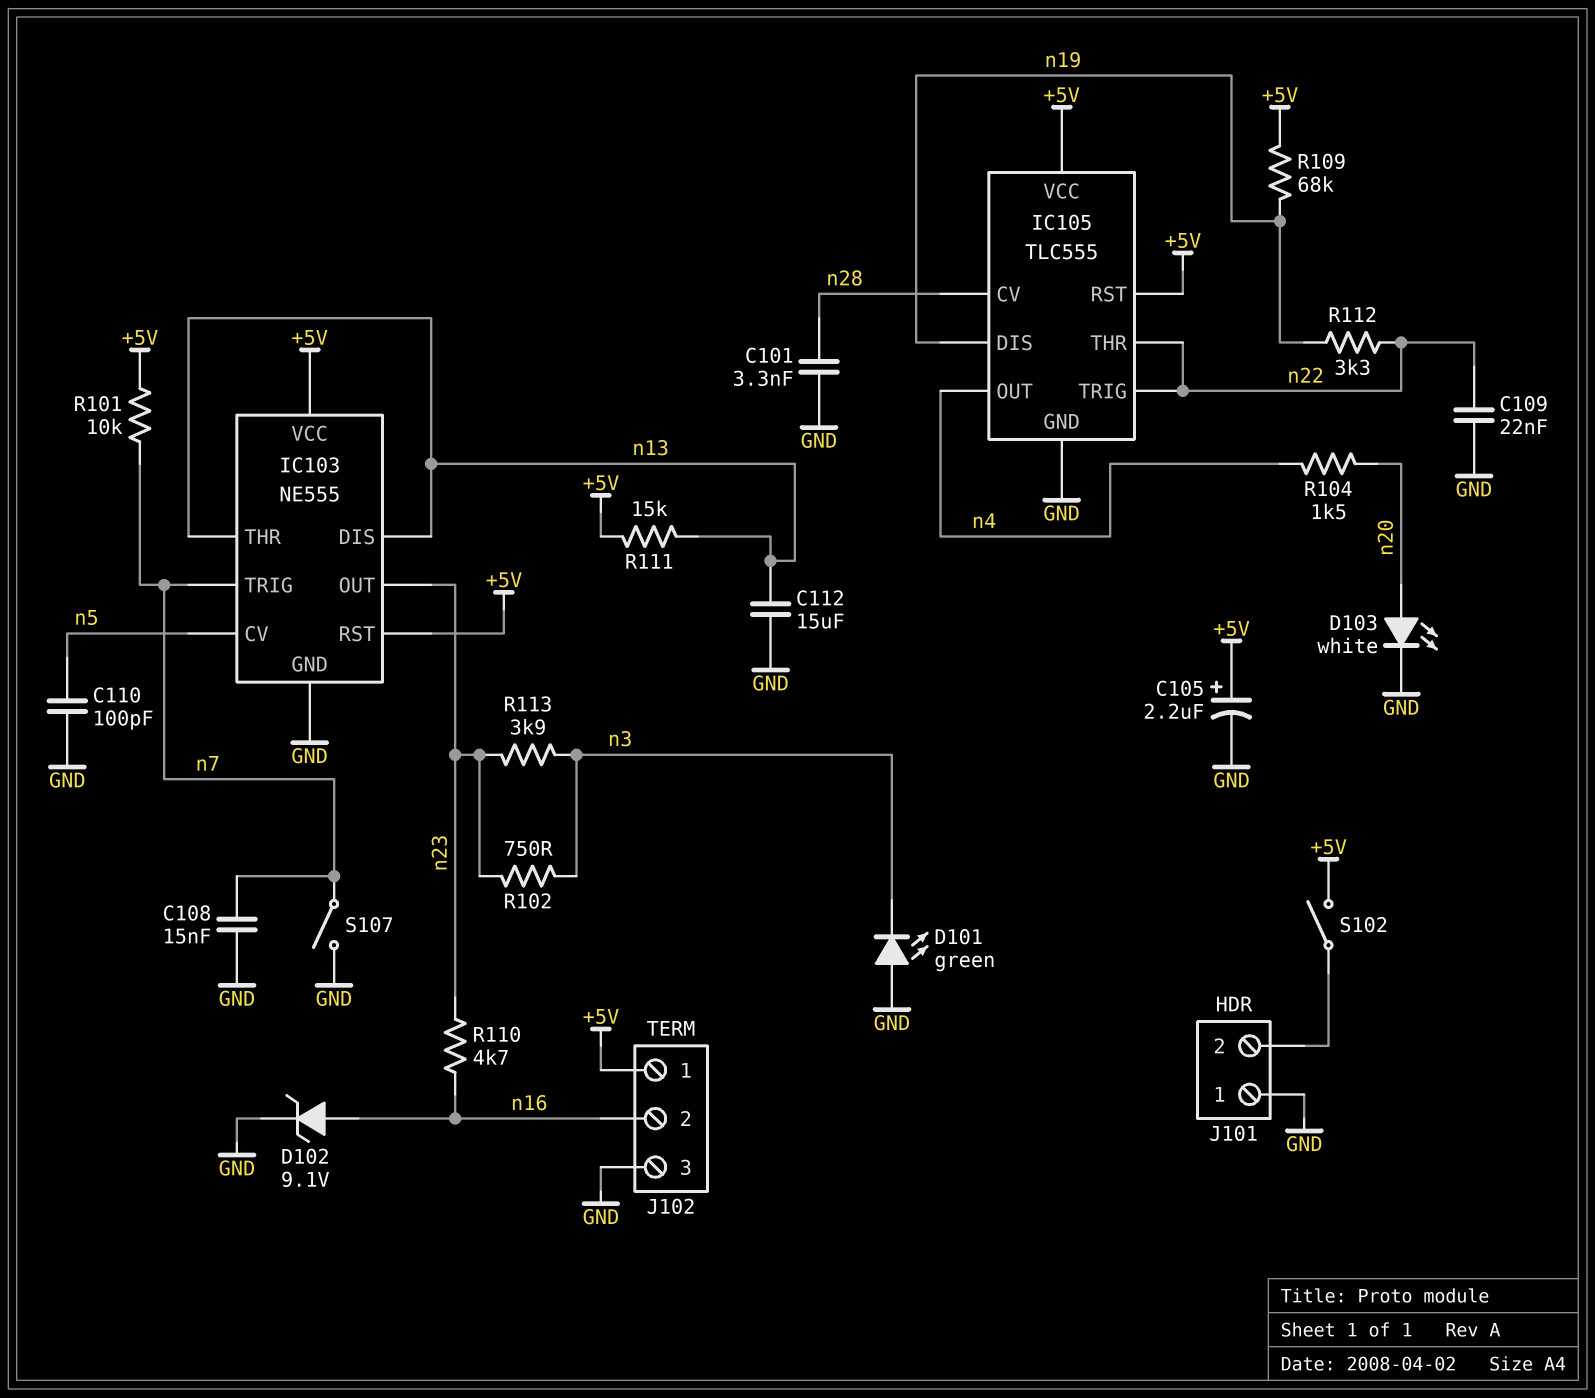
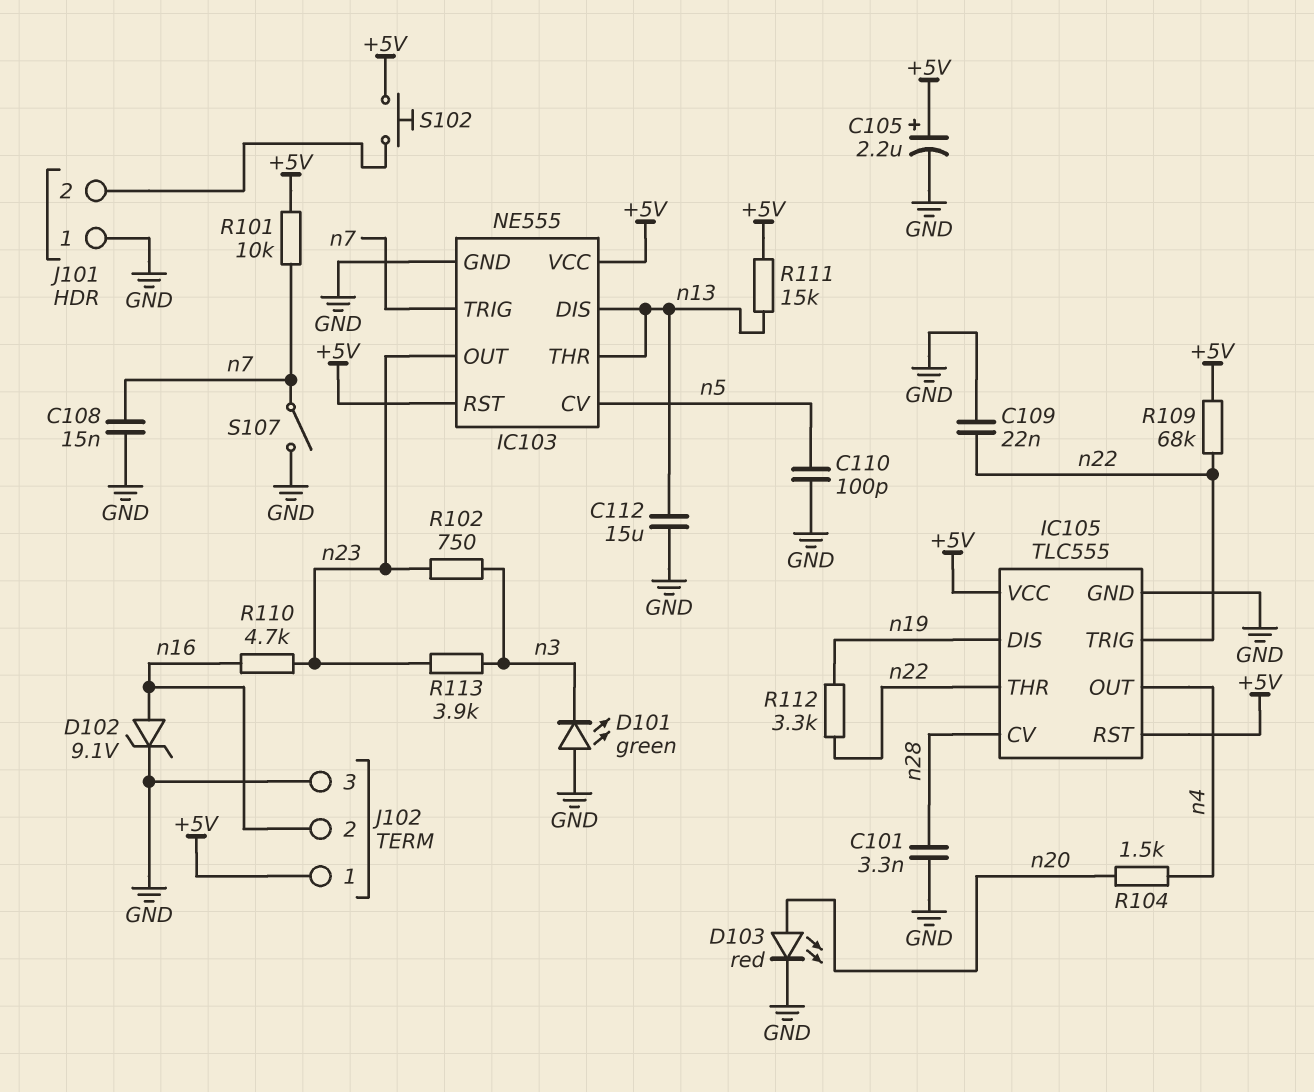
D103: LED white (A n20, K GND) -> LED red (A n20, K GND)
R109: 68k (+5V, n19) -> 68k (+5V, n22)
S102: switch (+5V, J101/2) -> button (+5V, J101/2)

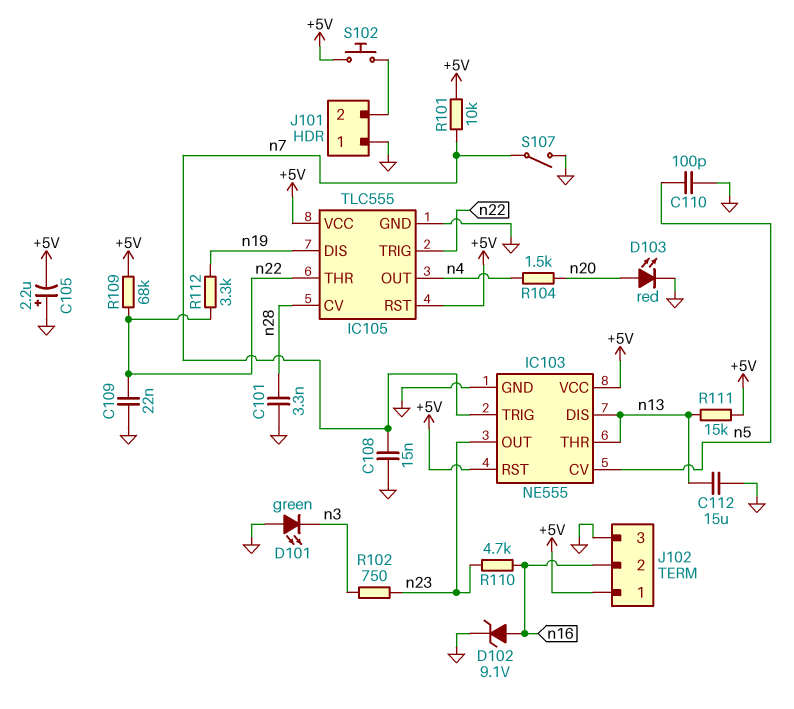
C105: 2.2uF (plus +5V, minus GND) -> 2.2uF (plus GND, minus +5V)
R113: 3.9k (n3, n23) -> none

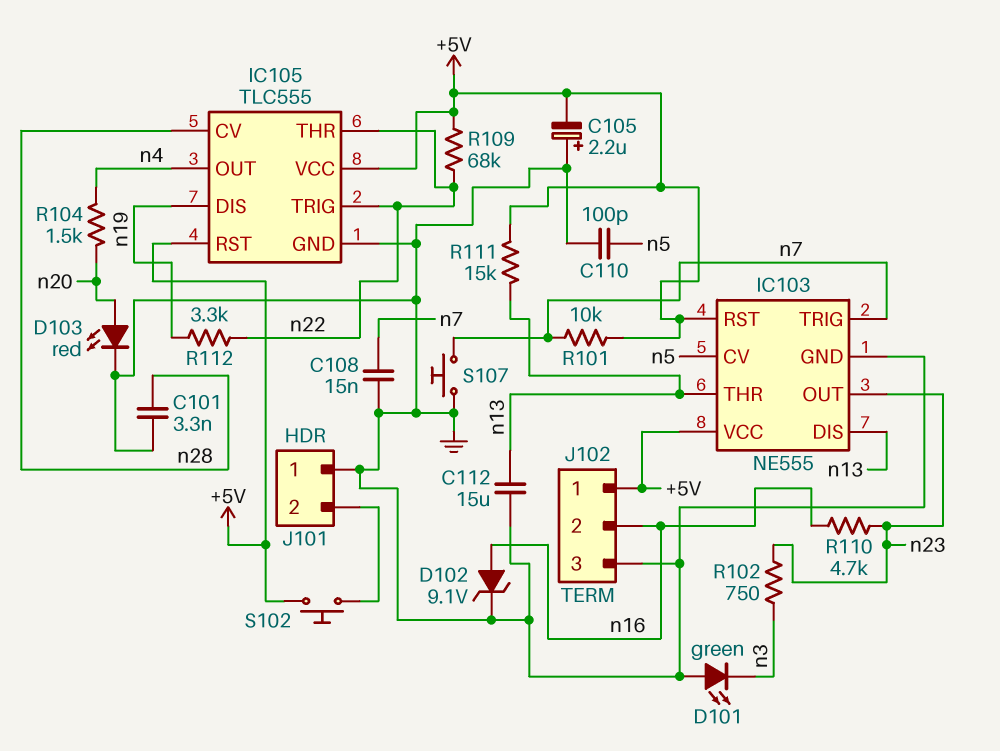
C109: 22nF (GND, n22) -> none
S107: switch (GND, n7) -> button (GND, n7)

